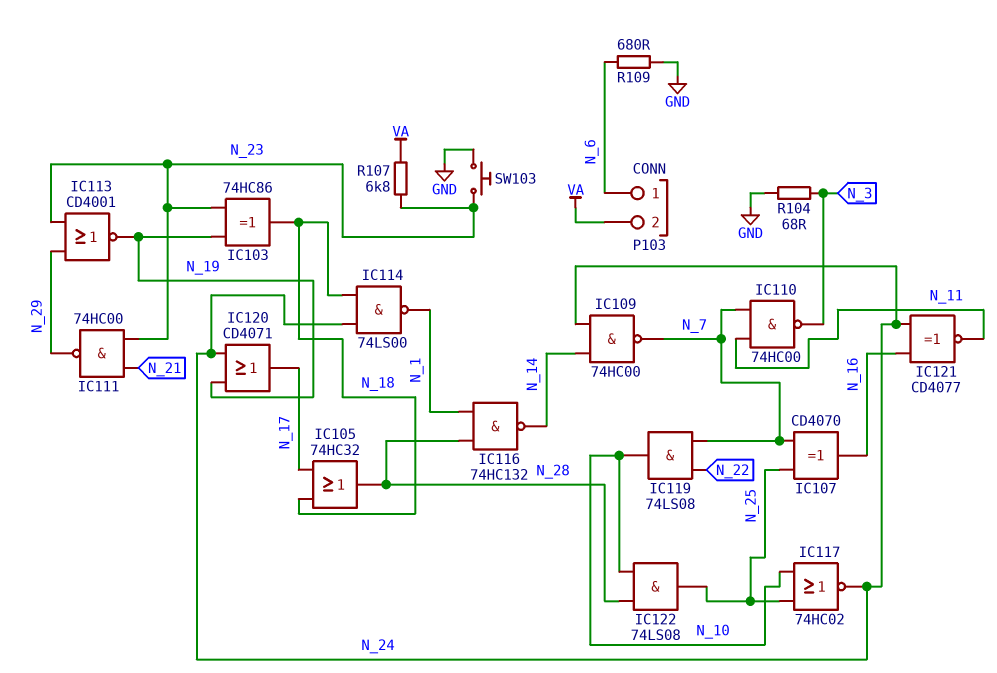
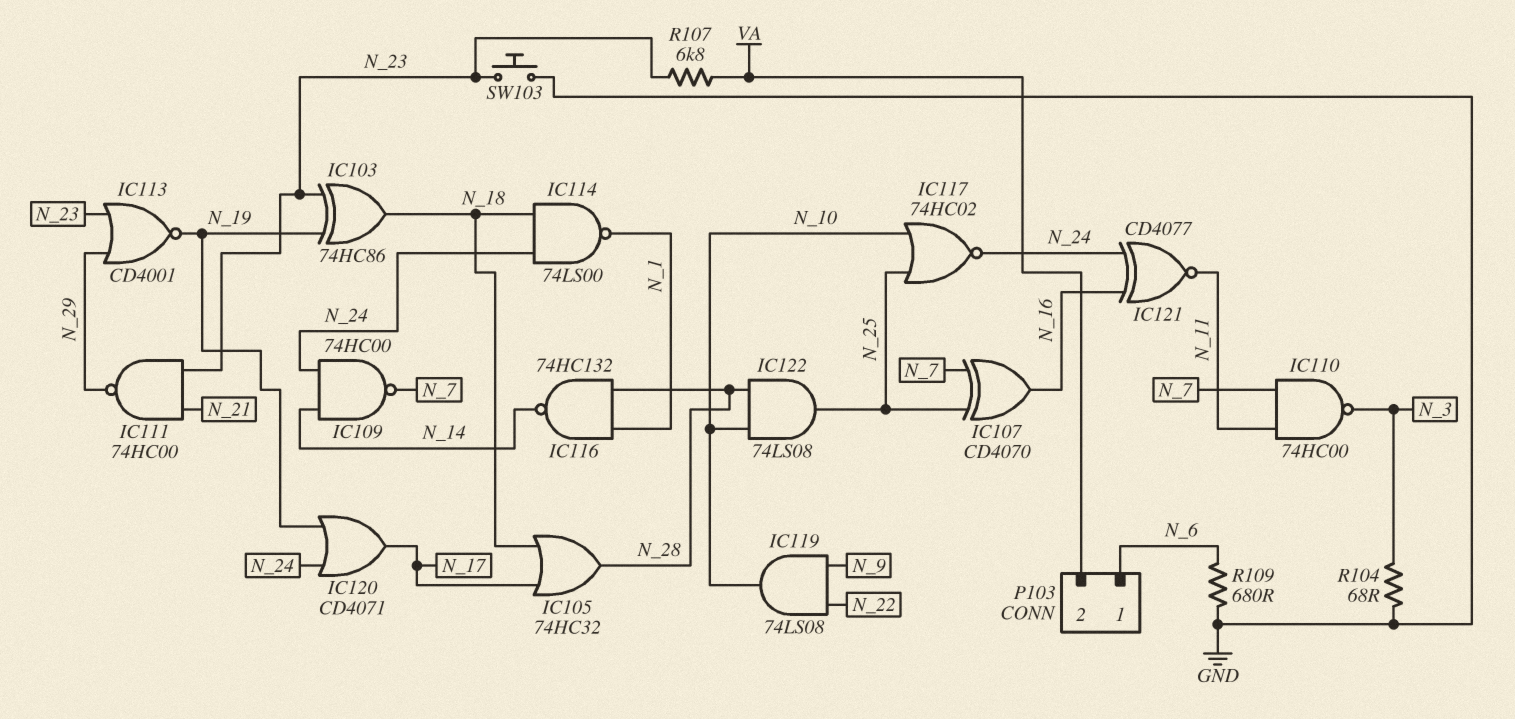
IC119: AND 74LS08 (in N_7, in N_22, out N_10) -> AND 74LS08 (in N_9, in N_22, out N_10)

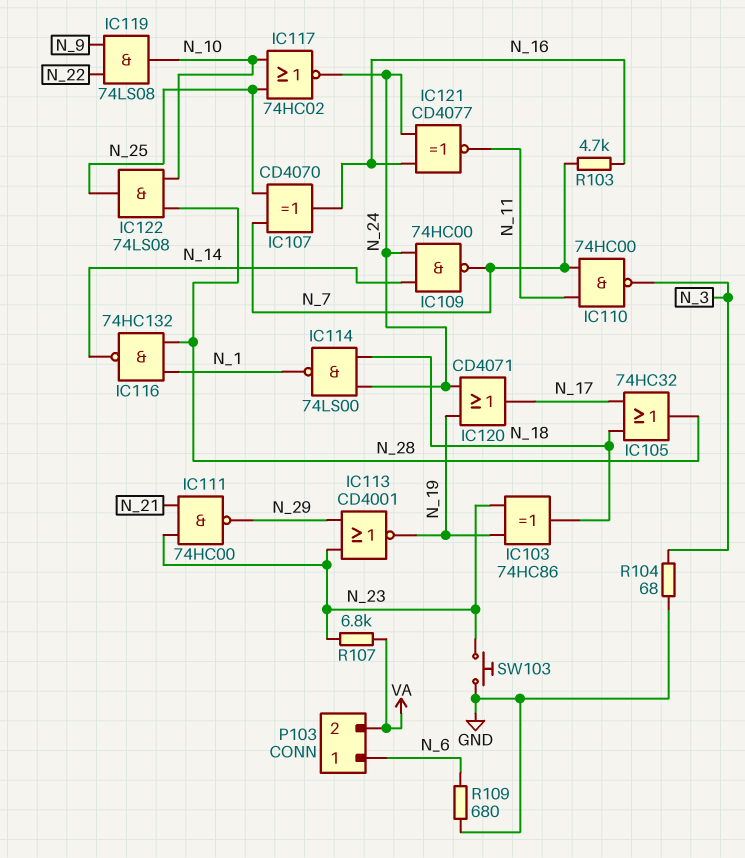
R103: none -> 4.7k (N_7, N_16)

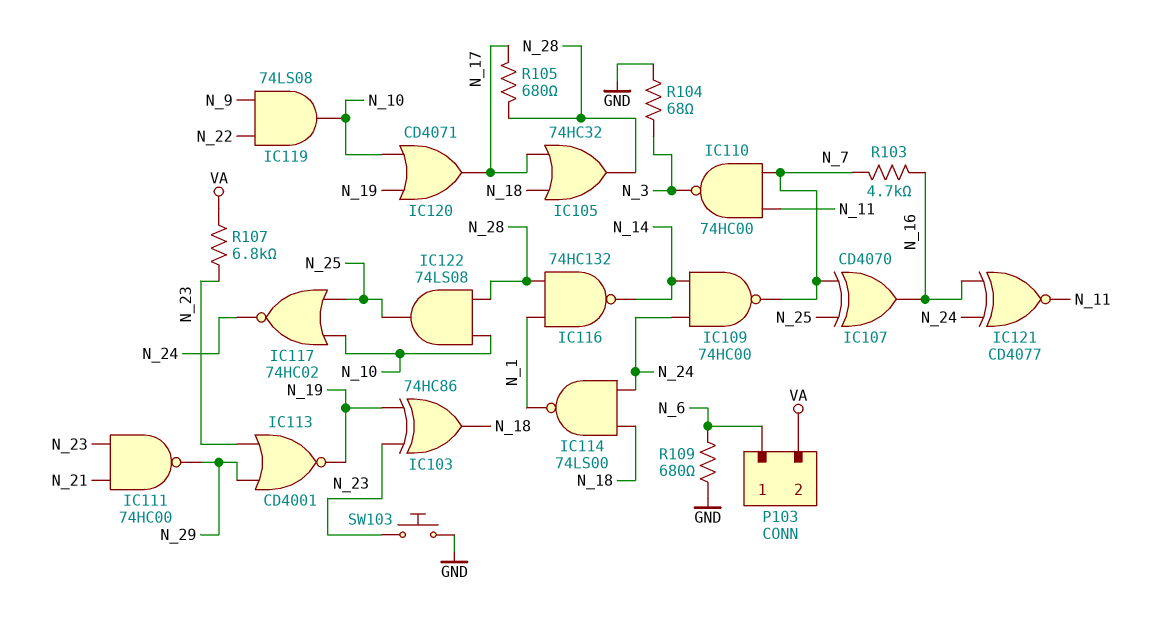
IC120: OR CD4071 (in N_19, in N_24, out N_17) -> OR CD4071 (in N_10, in N_19, out N_17)
R105: none -> 680 (N_17, N_28)

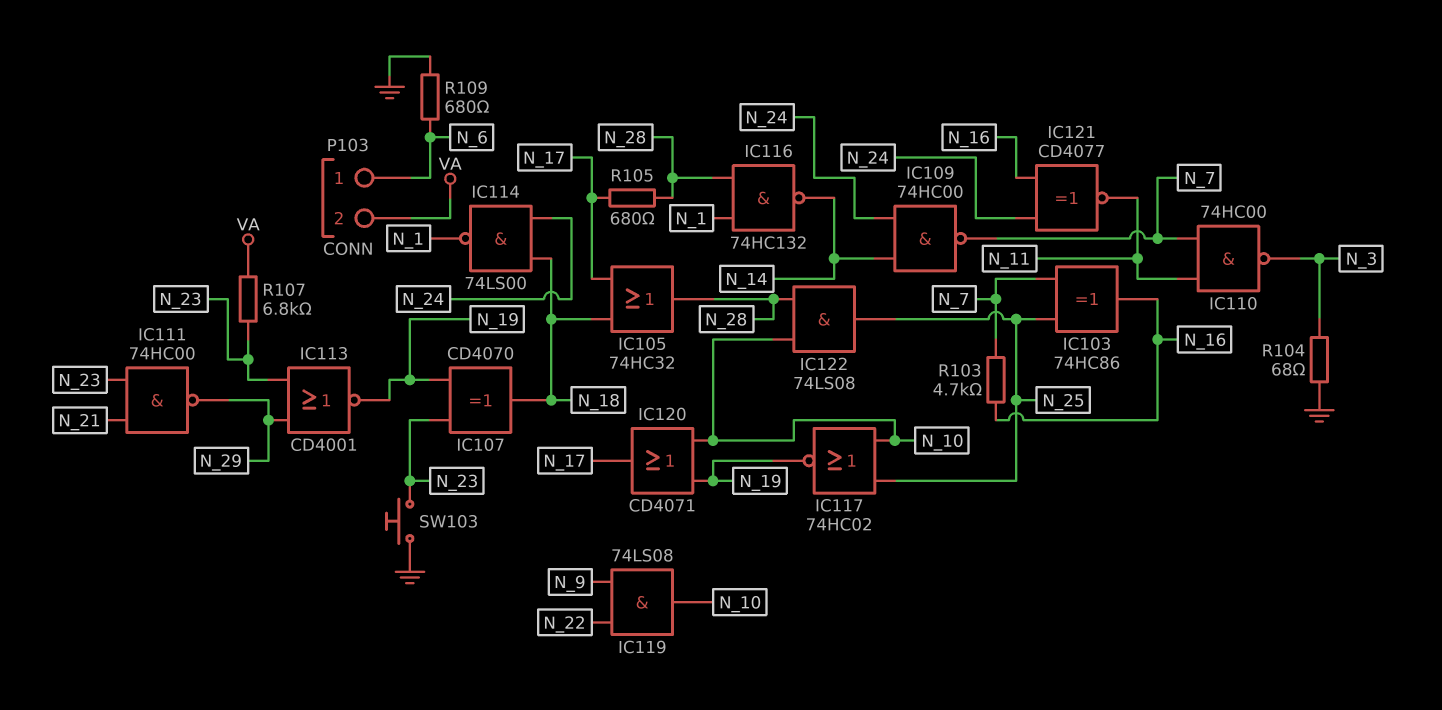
IC103: XOR 74HC86 (in N_19, in N_23, out N_18) -> XOR 74HC86 (in N_7, in N_25, out N_16)
IC107: XOR CD4070 (in N_7, in N_25, out N_16) -> XOR CD4070 (in N_19, in N_23, out N_18)
IC117: NOR 74HC02 (in N_10, in N_25, out N_24) -> NOR 74HC02 (in N_10, in N_25, out N_19)

